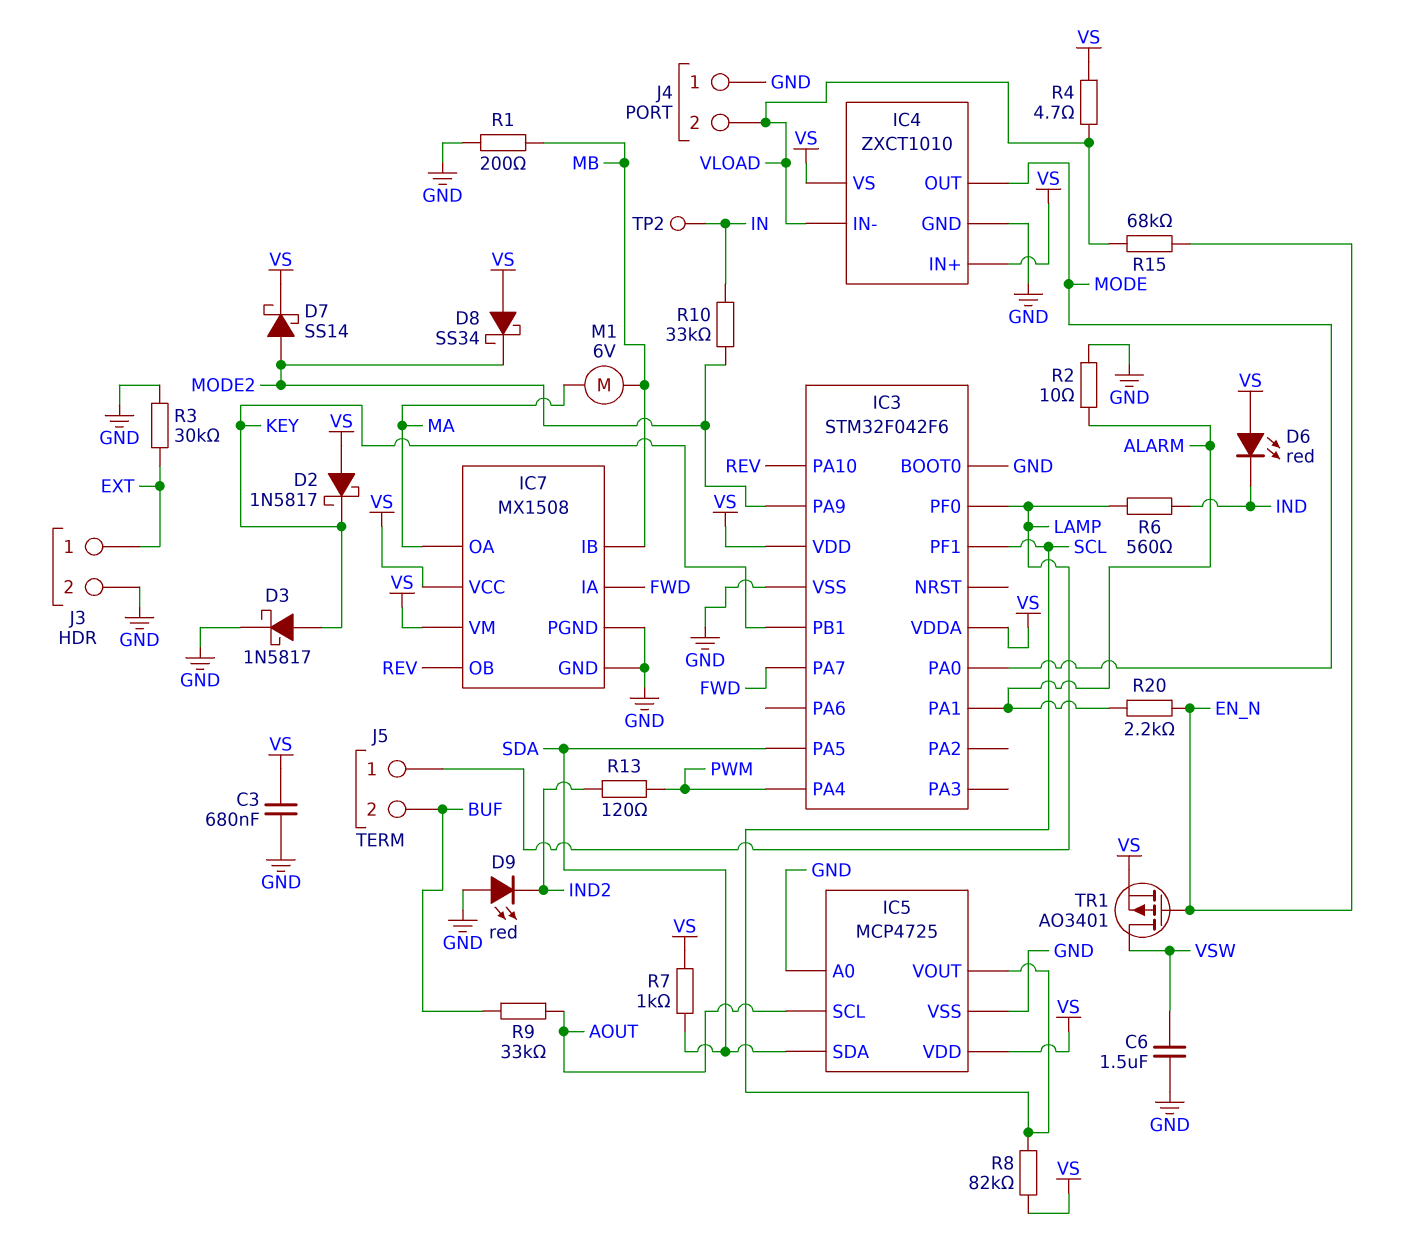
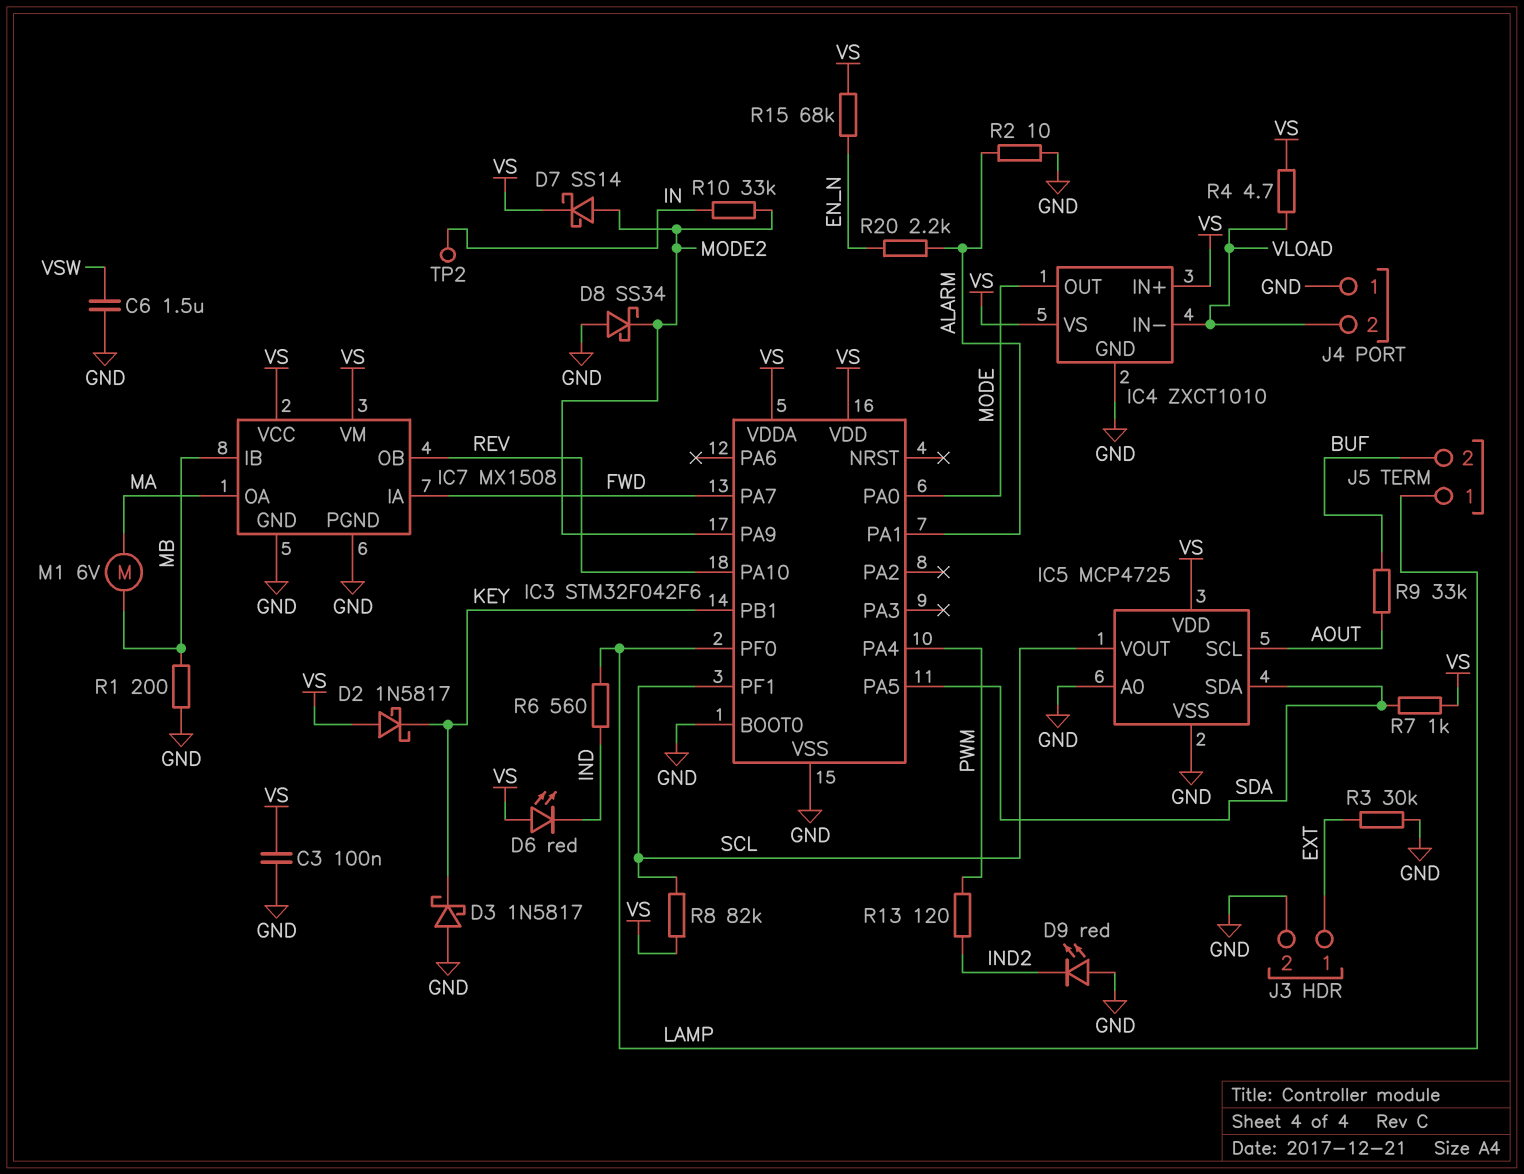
C3: 680nF (GND, VS) -> 100nF (GND, VS)
D3: schottky 1N5817 (A KEY, K GND) -> schottky 1N5817 (A GND, K KEY)
D8: schottky SS34 (A VS, K MODE2) -> schottky SS34 (A GND, K MODE2)
R15: 68k (EN_N, VLOAD) -> 68k (EN_N, VS)
TR1: PMOS AO3401 (G EN_N, D VSW, S VS) -> none

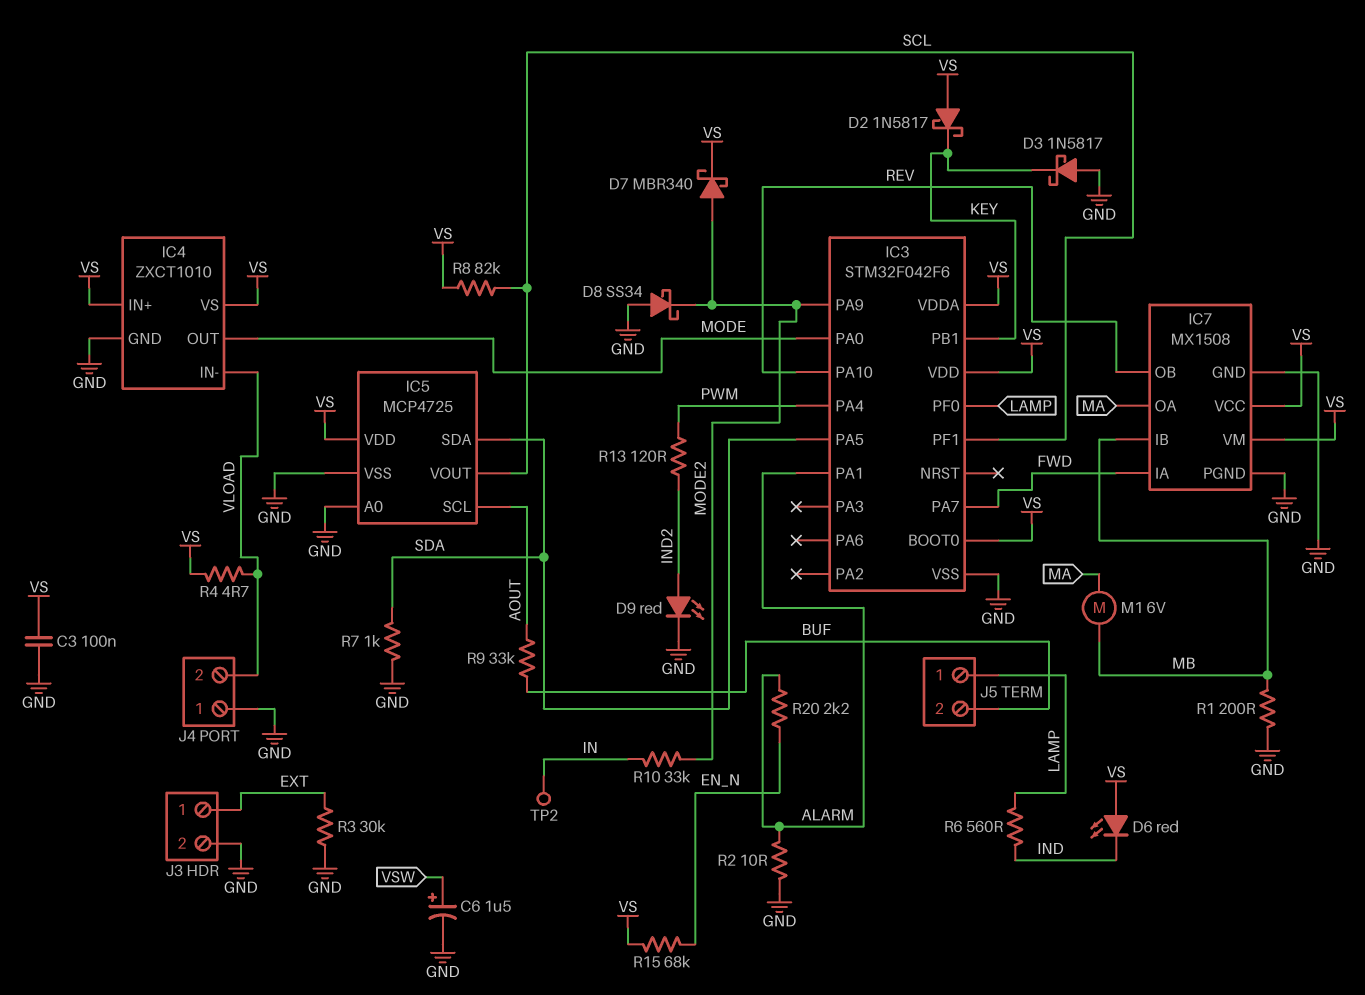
C6: 1.5uF (GND, VSW) -> 1.5uF (plus VSW, minus GND)
D7: schottky SS14 (A MODE2, K VS) -> schottky MBR340 (A MODE2, K VS)
D9: LED red (A GND, K IND2) -> LED red (A IND2, K GND)
IC3 pin BOOT0: GND -> VS
R7: 1k (SDA, VS) -> 1k (GND, SDA)

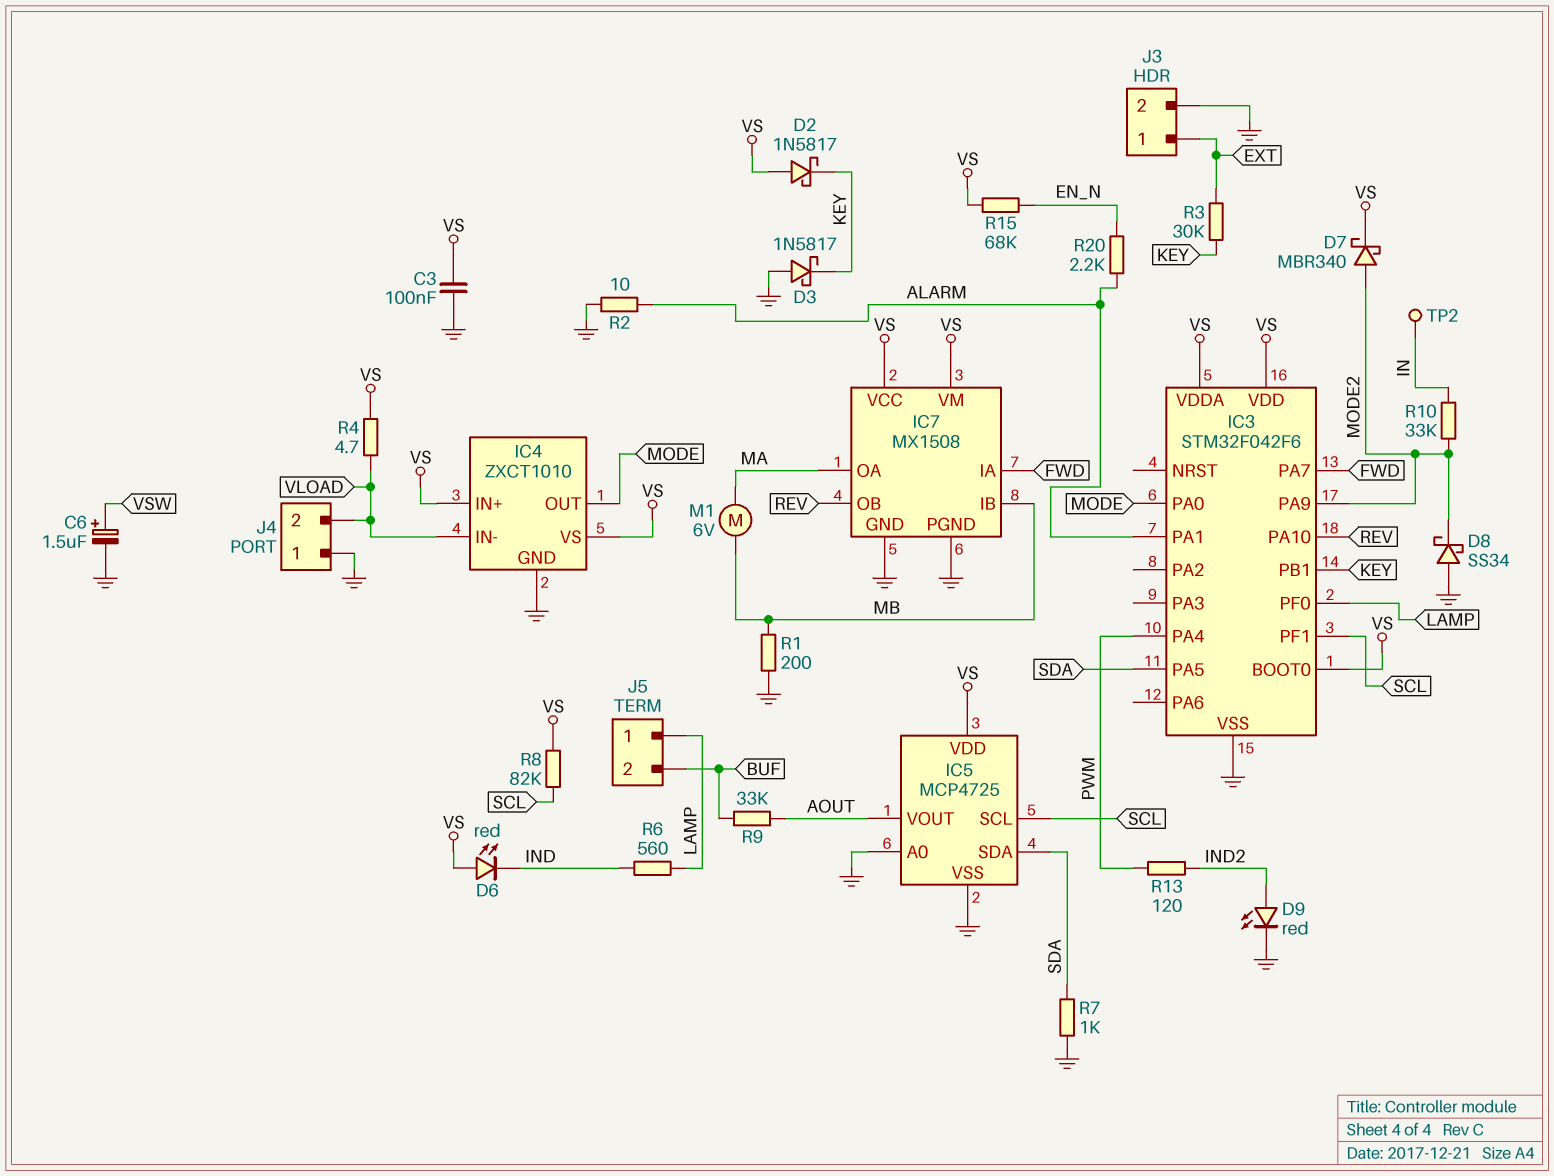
IC5 pin SCL: AOUT -> SCL
IC5 pin VOUT: SCL -> AOUT
R3: 30k (EXT, GND) -> 30k (EXT, KEY)

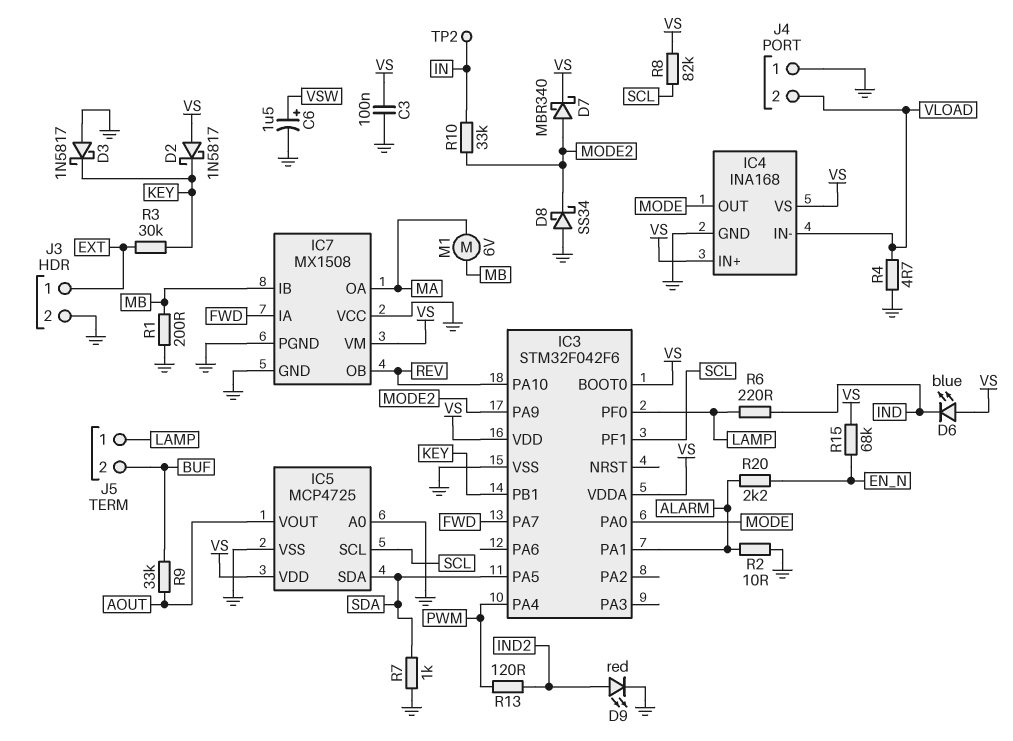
D6: LED red (A VS, K IND) -> LED blue (A VS, K IND)
IC4: ZXCT1010 -> INA168
IC7 pin VCC: VS -> GND
R4: 4.7 (VLOAD, VS) -> 4.7 (GND, VLOAD)
R6: 560 (IND, LAMP) -> 220 (IND, LAMP)

